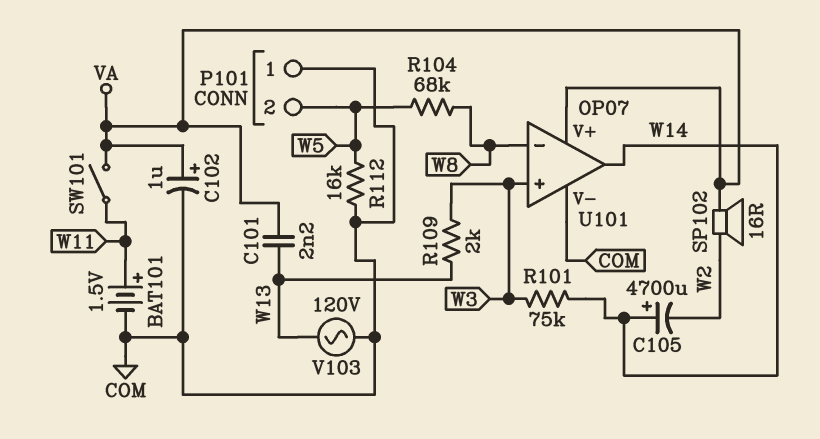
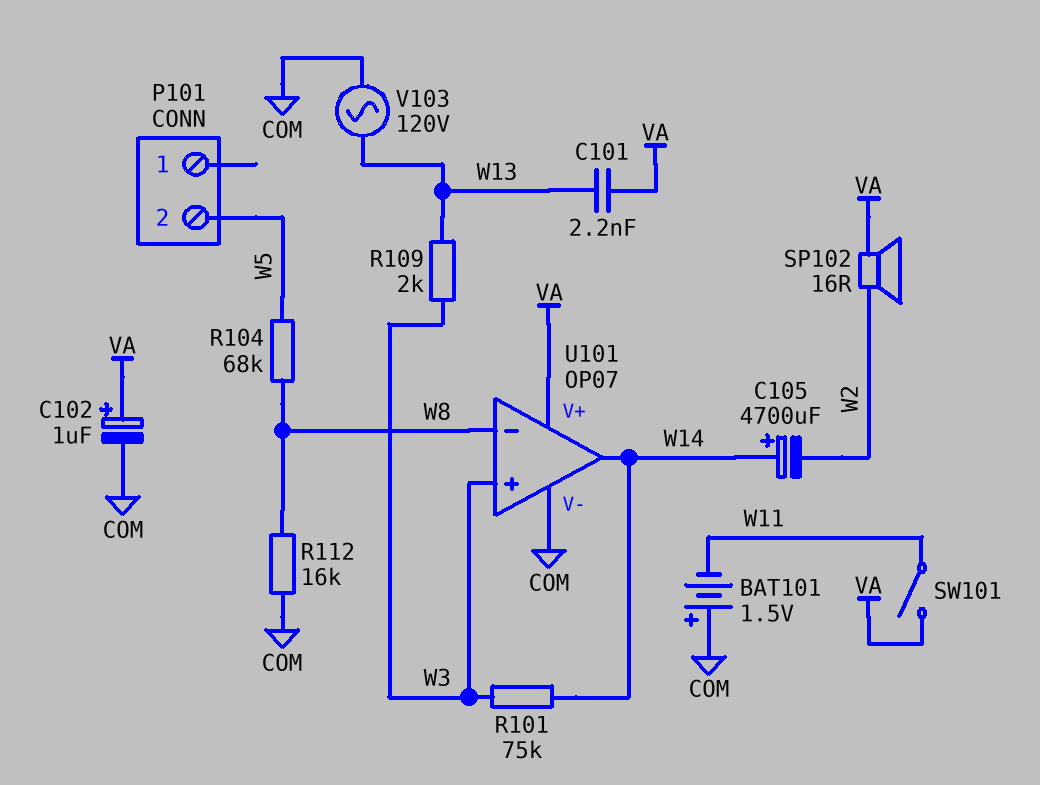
BAT101: 1.5V (plus W11, minus COM) -> 1.5V (plus COM, minus W11)
P101 pin 1: COM -> none
R112: 16k (COM, W5) -> 16k (COM, W8)

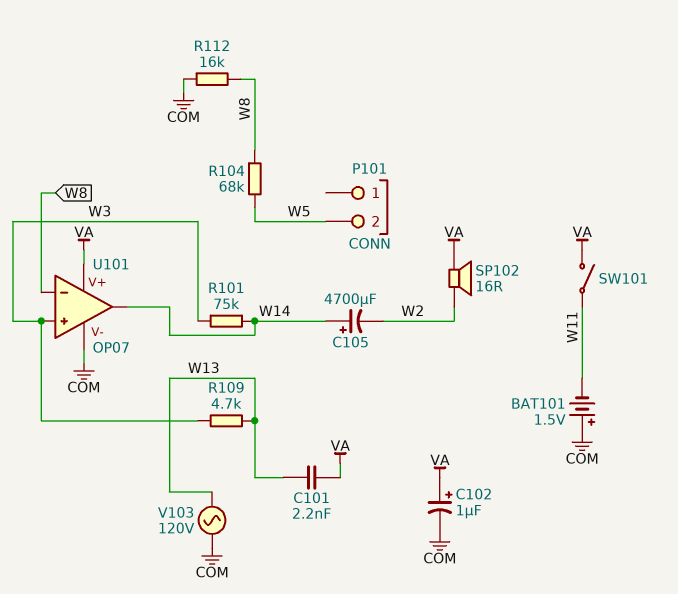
R109: 2k (W3, W13) -> 4.7k (W3, W13)

